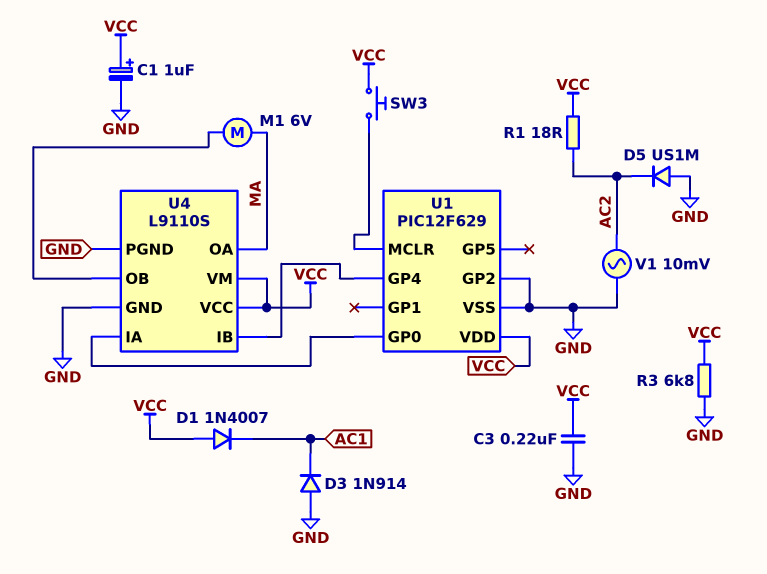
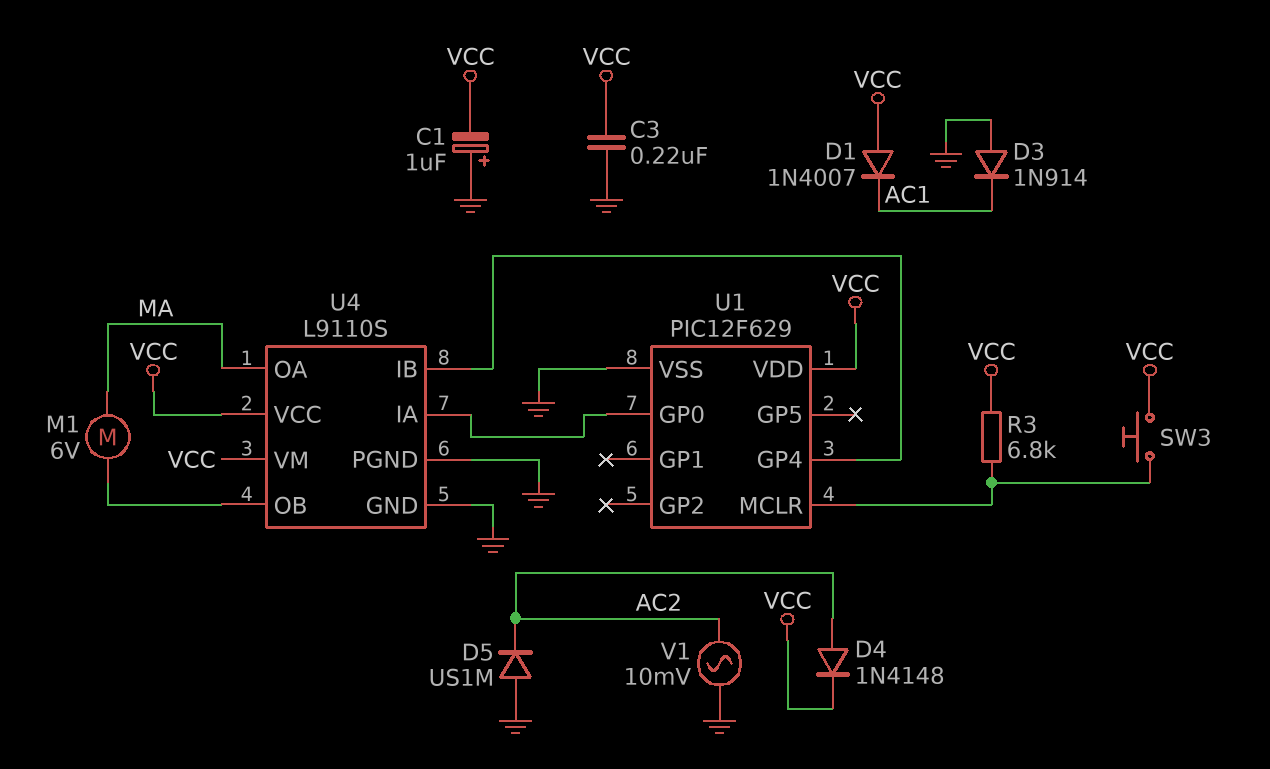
C1: 1uF (plus VCC, minus GND) -> 1uF (plus GND, minus VCC)
D4: none -> diode 1N4148 (A AC2, K VCC)
R1: 18 (AC2, VCC) -> none
R3: 6.8k (GND, VCC) -> 6.8k (U1/MCLR, VCC)
U1 pin GP2: GND -> none

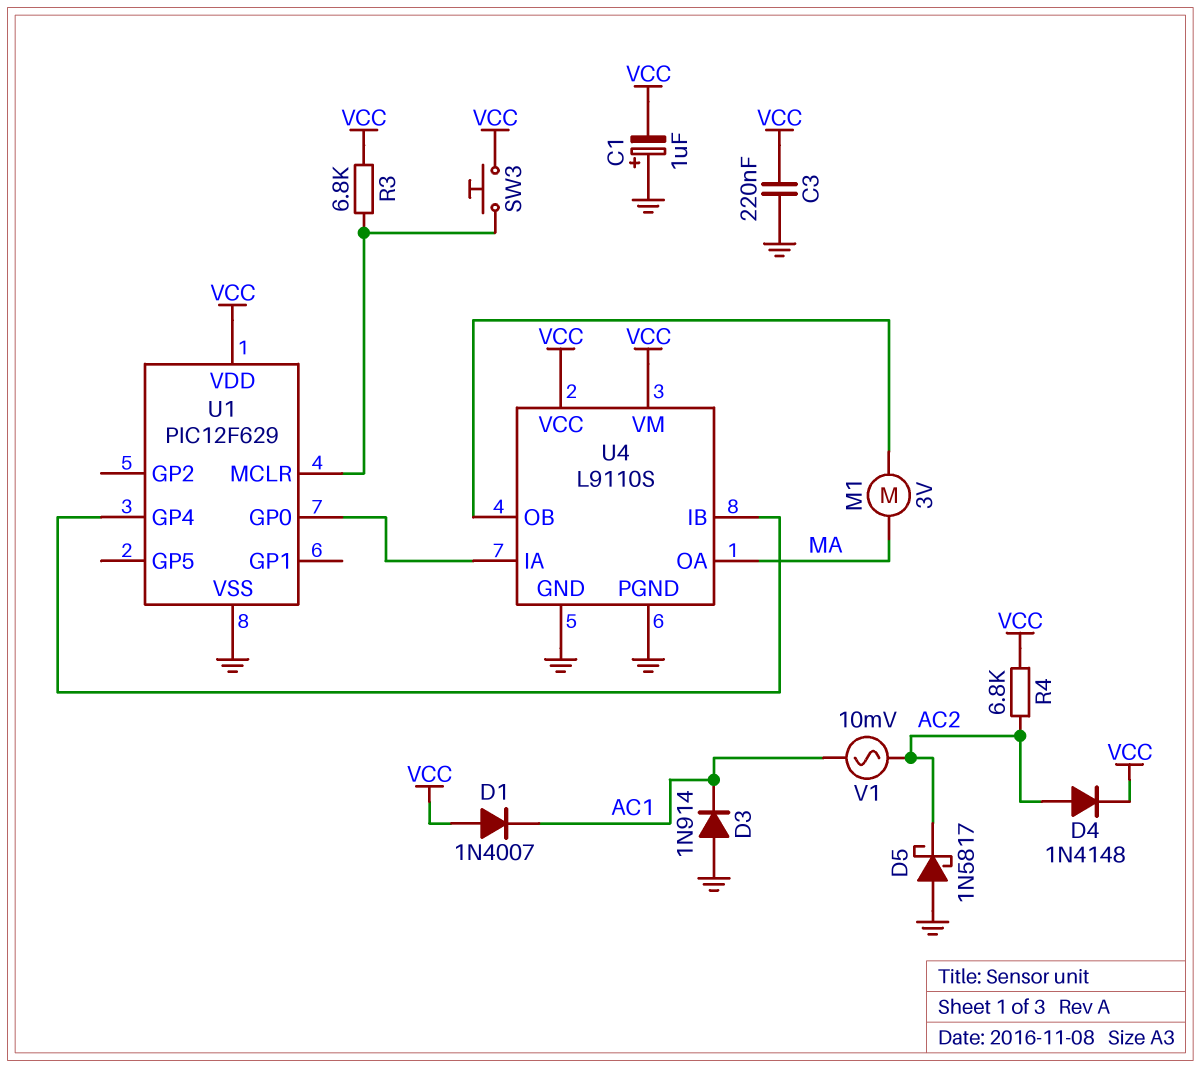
D5: diode US1M (A GND, K AC2) -> schottky 1N5817 (A GND, K AC2)
M1: motor 6V (MA, U4/OB) -> motor 3V (MA, U4/OB)
R4: none -> 6.8k (AC2, VCC)
V1: AC 10mV (AC2, GND) -> AC 10mV (AC1, AC2)

